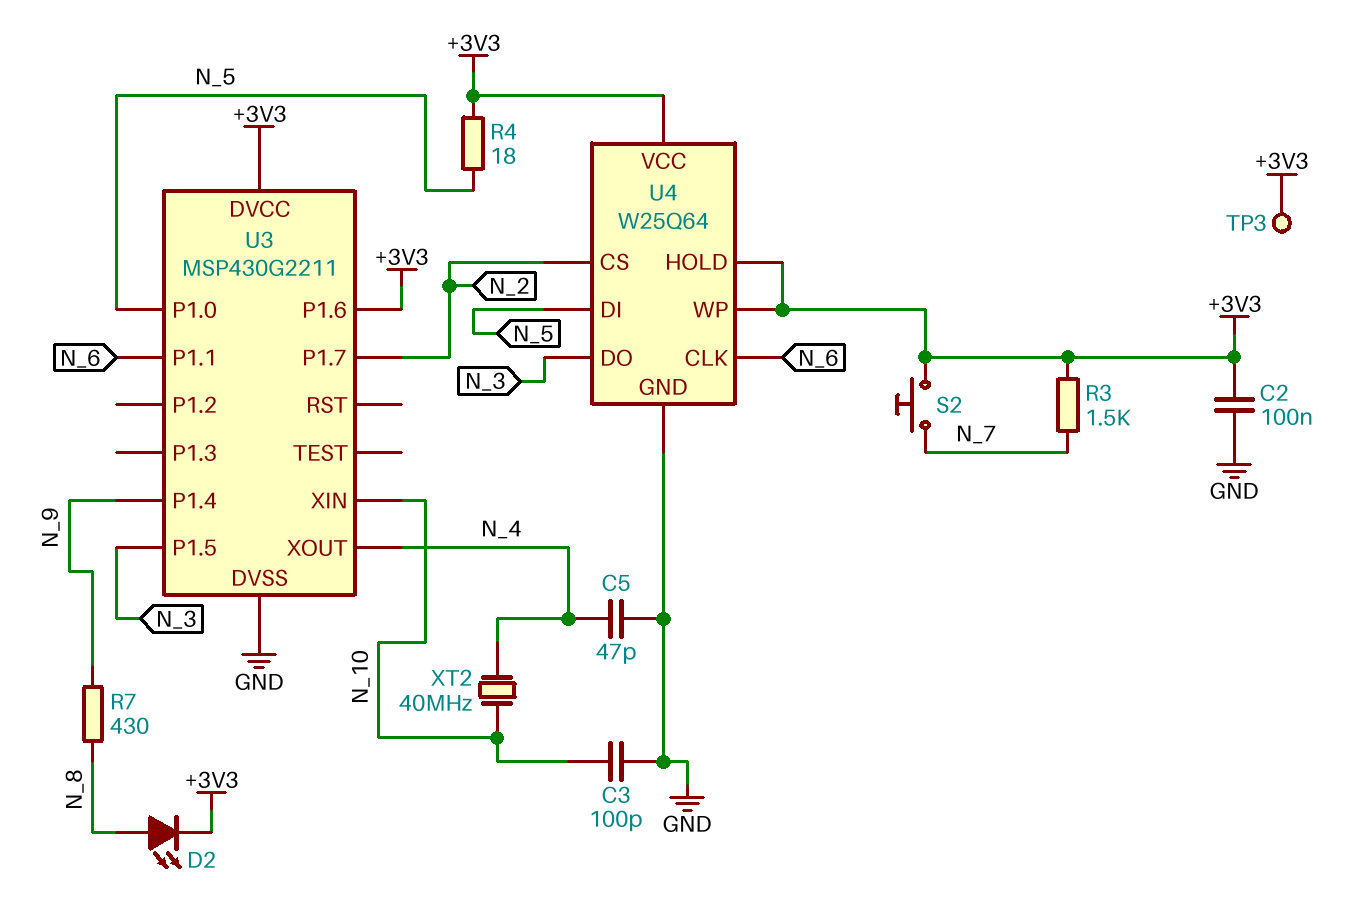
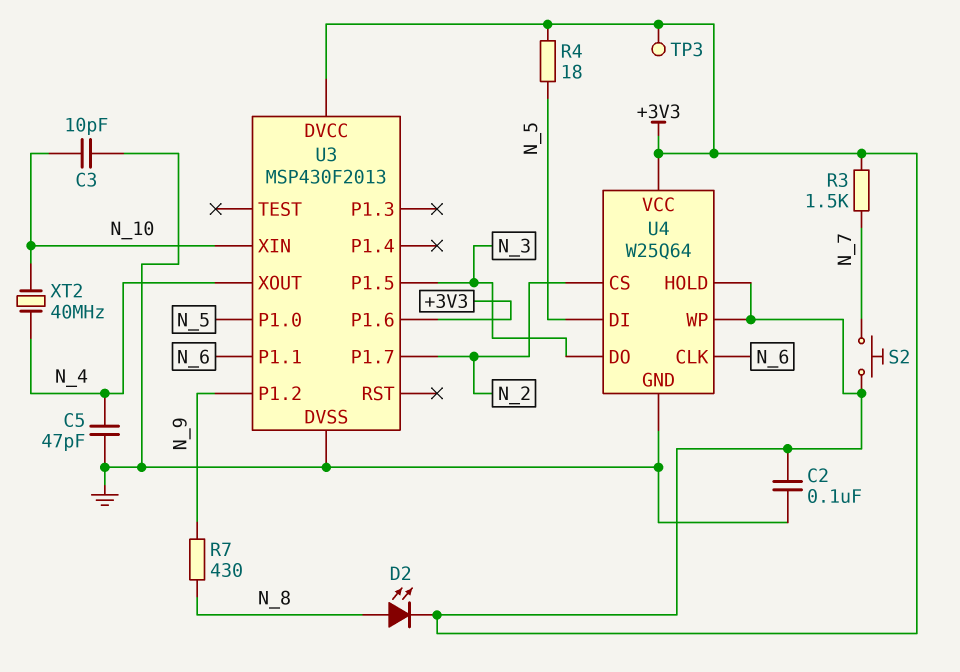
C3: 100pF (GND, N_10) -> 10pF (GND, N_10)
U3: MSP430G2211 -> MSP430F2013
U3 pin P1.2: none -> N_9
U3 pin P1.4: N_9 -> none

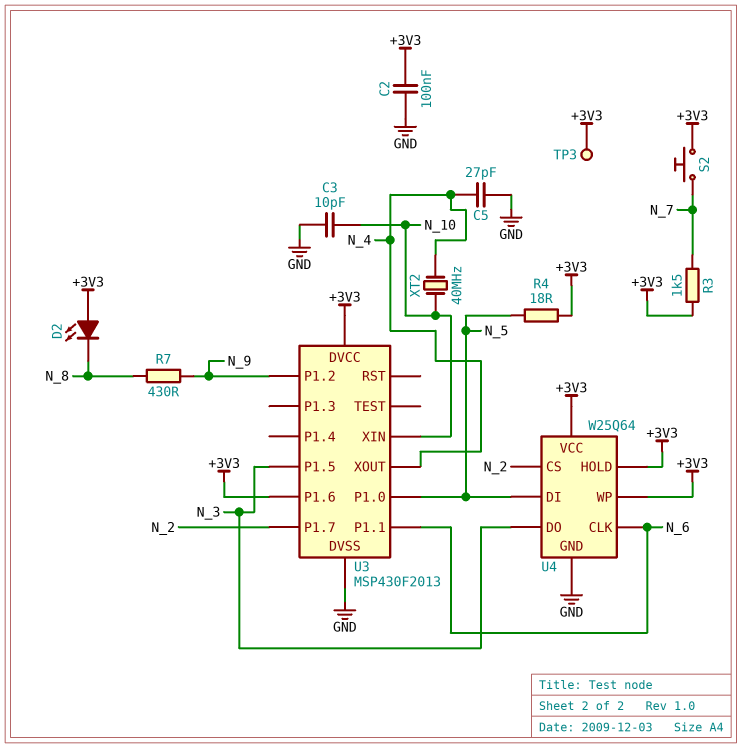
C5: 47pF (GND, N_4) -> 27pF (GND, N_4)
D2: LED (A N_8, K +3V3) -> LED (A +3V3, K N_8)

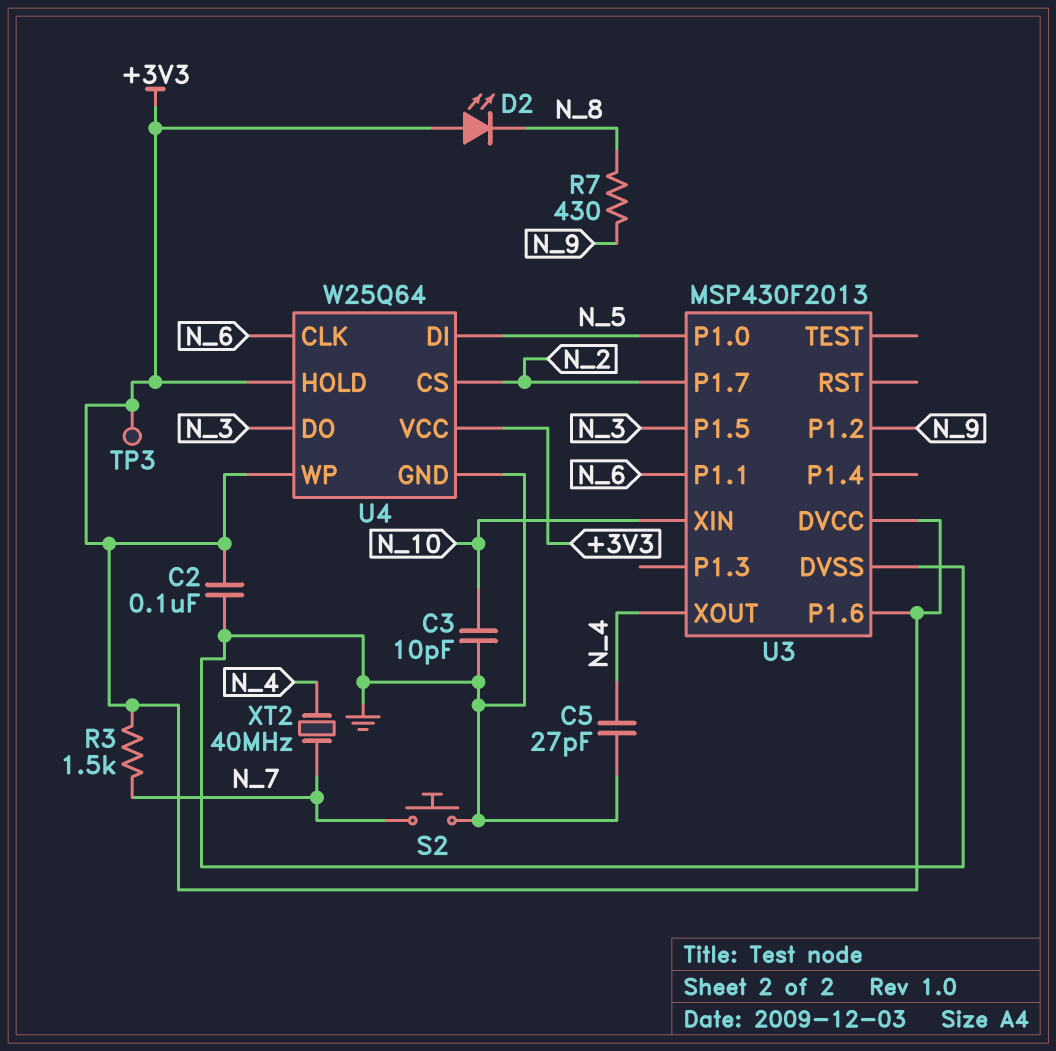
R4: 18 (+3V3, N_5) -> none
S2: button (+3V3, N_7) -> button (GND, N_7)
XT2: 40MHz (N_4, N_10) -> 40MHz (N_4, N_7)

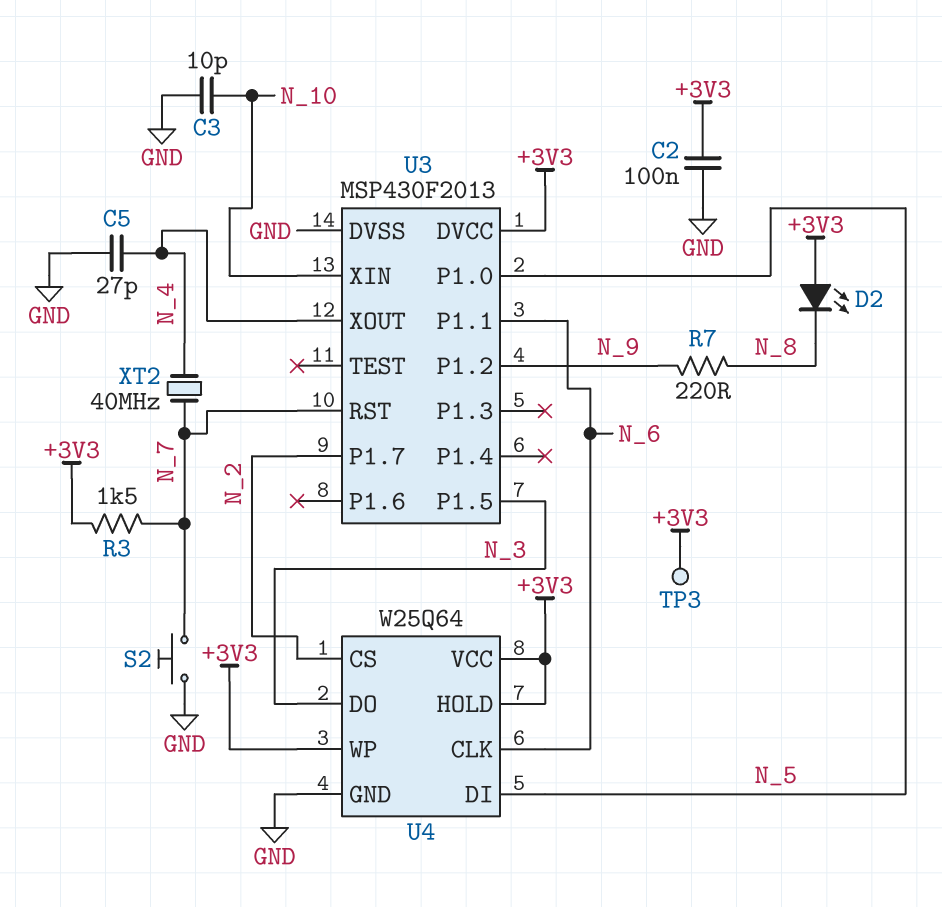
R7: 430 (N_8, N_9) -> 220 (N_8, N_9)
U3 pin P1.6: +3V3 -> none
U3 pin RST: none -> N_7

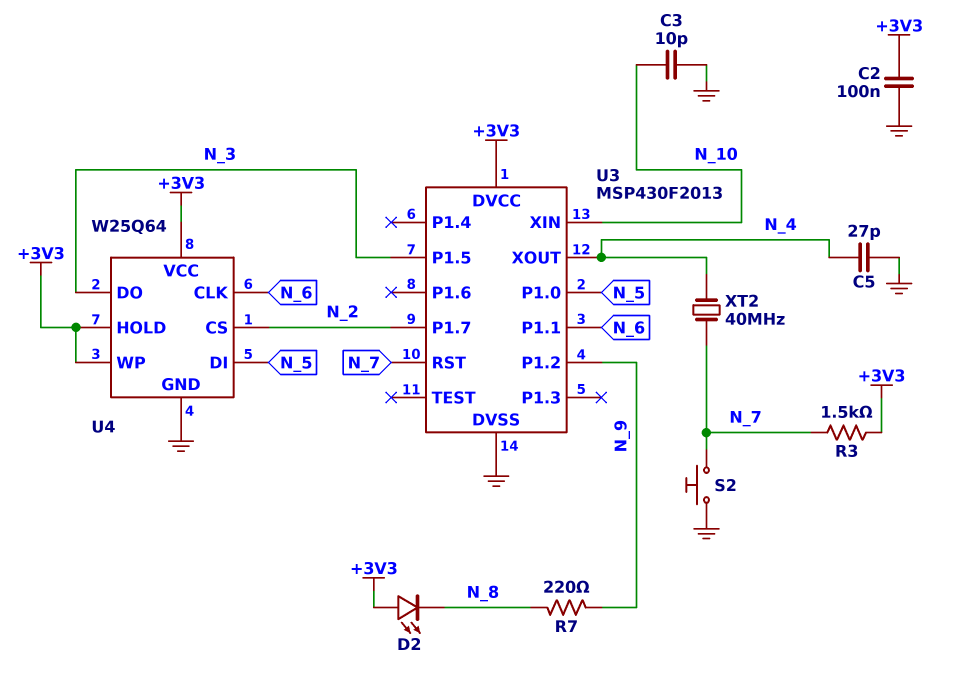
TP3: test point (+3V3) -> none

